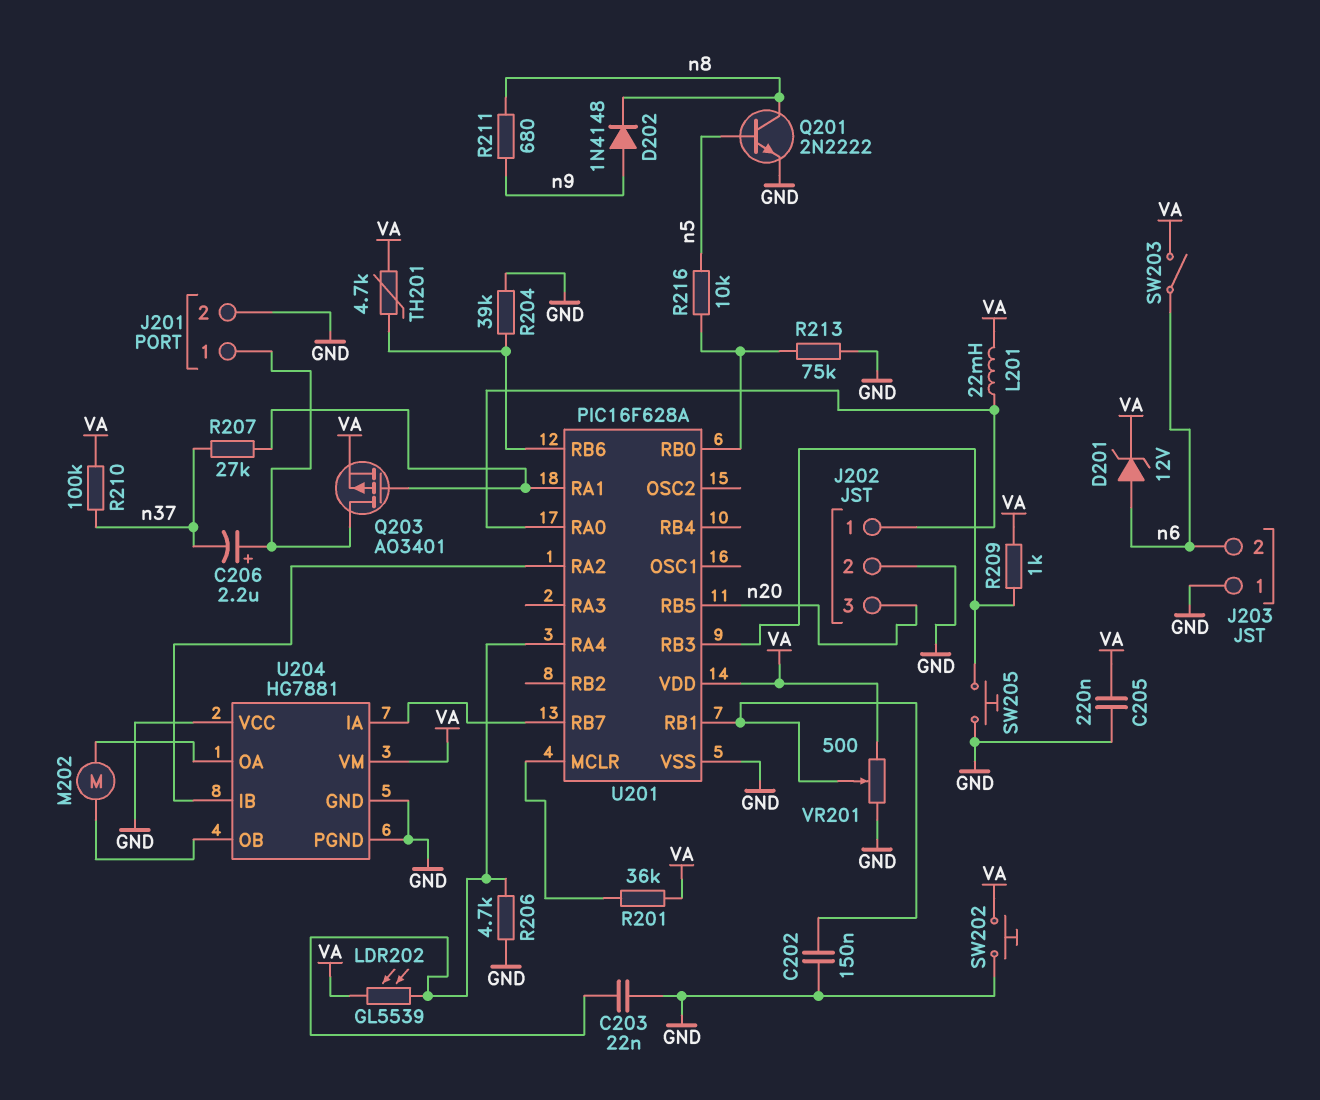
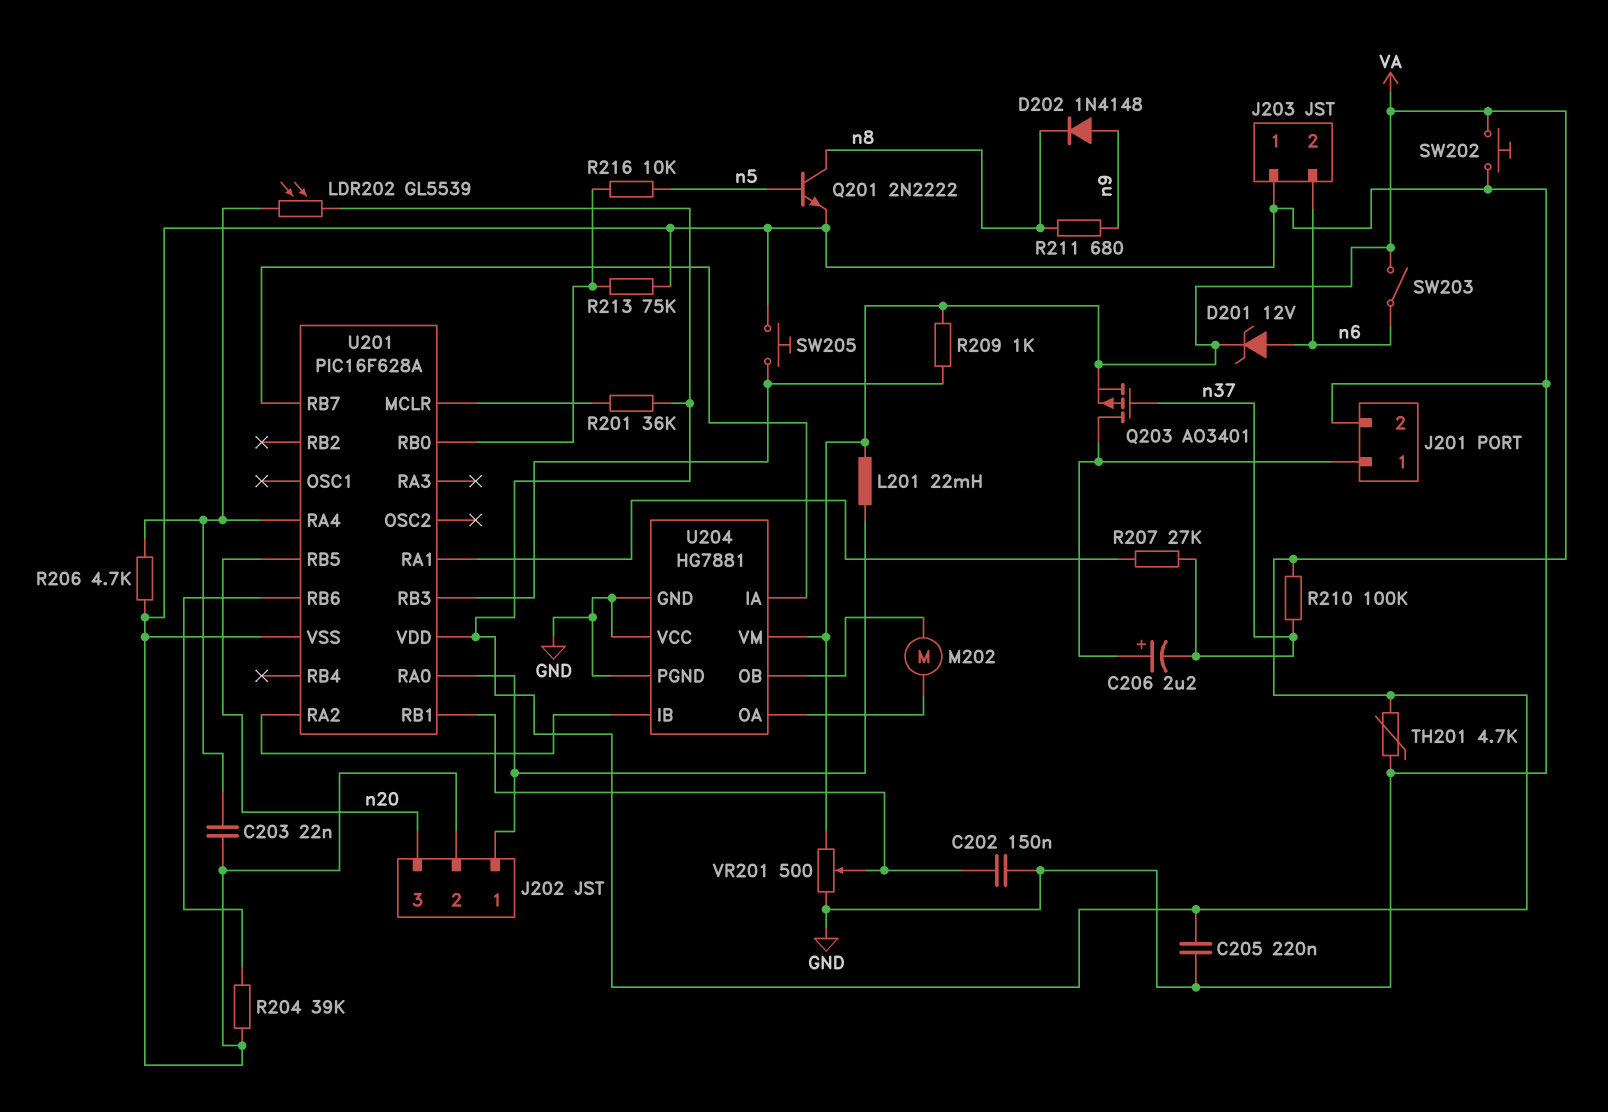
Q203: PMOS AO3401 (G U201/RA1, D J201/1, S VA) -> PMOS AO3401 (G n37, D J201/1, S VA)
TH201: 4.7k (U201/RB6, VA) -> 4.7k (GND, VA)

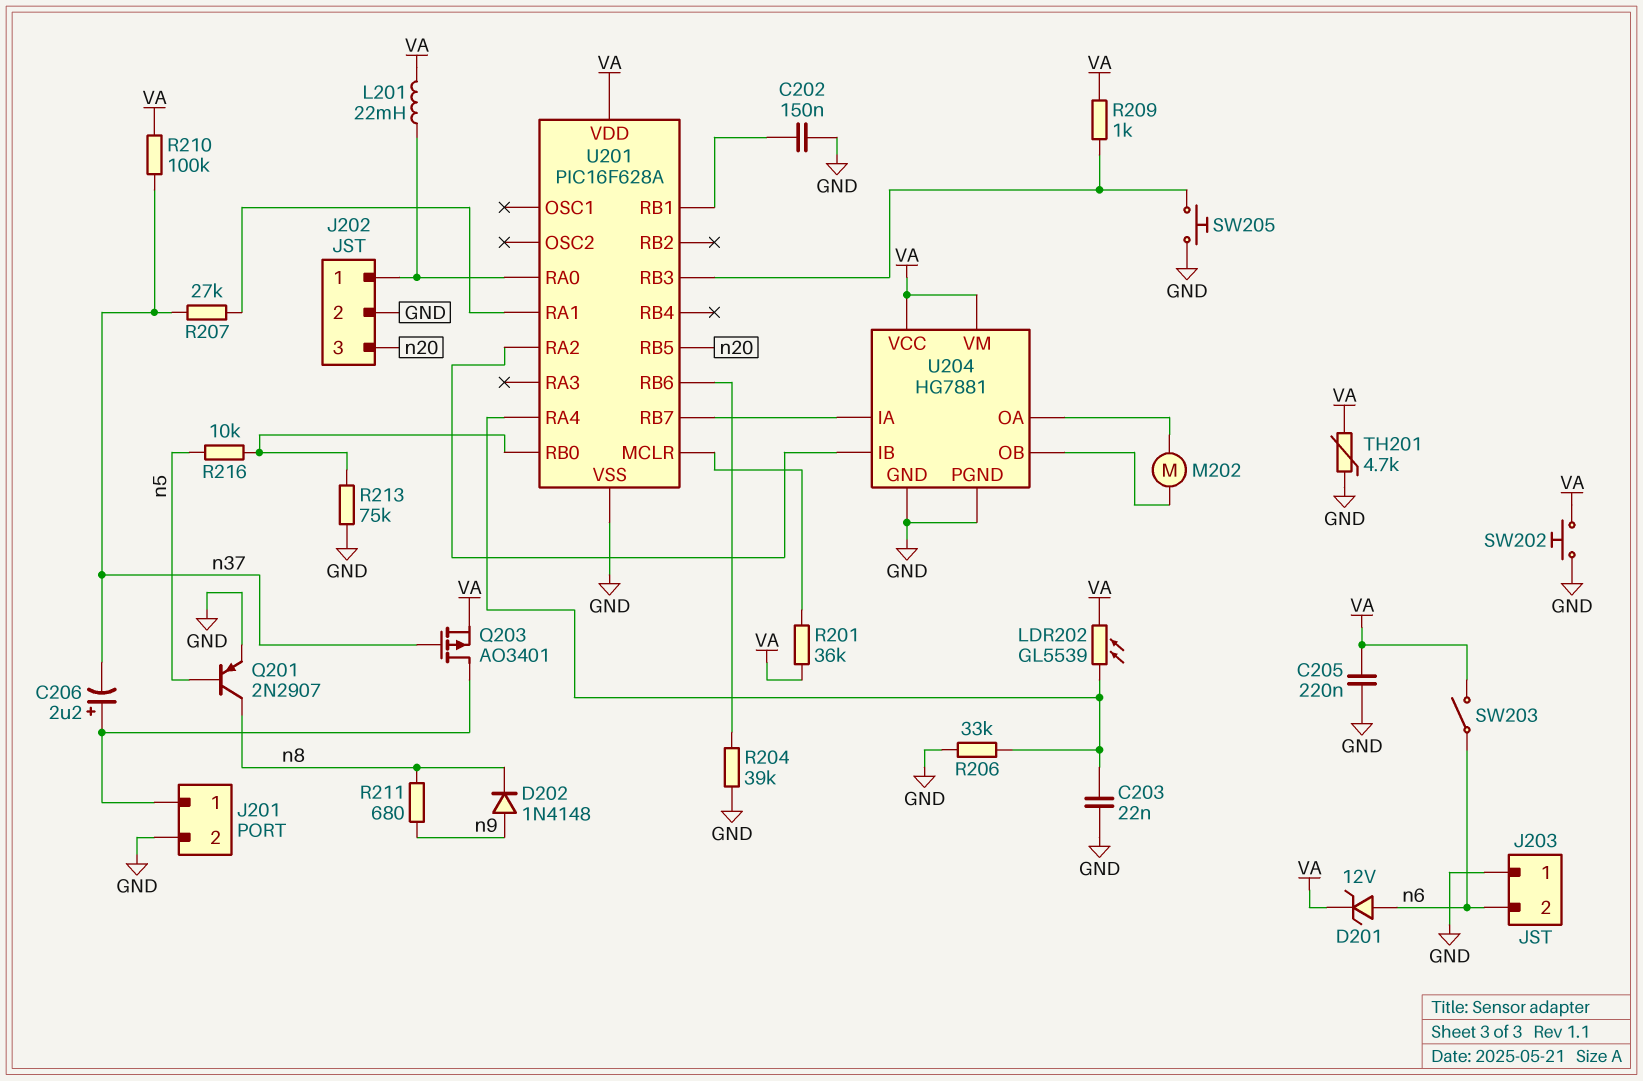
Q201: NPN 2N2222 (B n5, C n8, E GND) -> PNP 2N2907 (B n5, C n8, E GND)
R206: 4.7k (GND, U201/RA4) -> 33k (GND, U201/RA4)
U204 pin VCC: GND -> VA
VR201: 500 (GND, VA, wiper U201/RB1) -> none

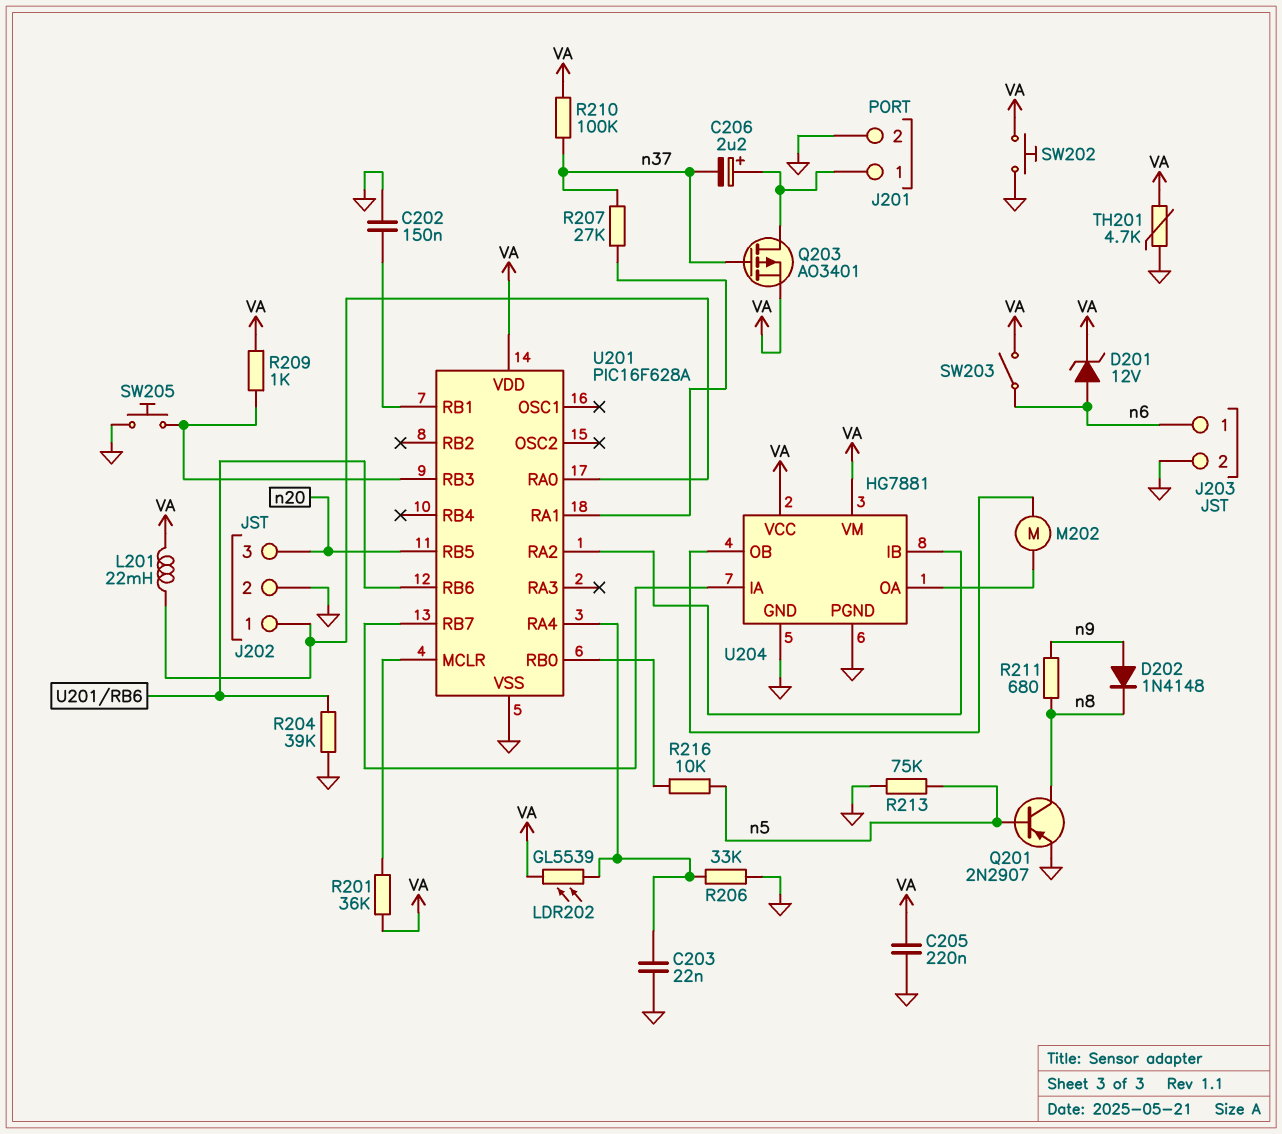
J203 pin 1: GND -> n6
J203 pin 2: n6 -> GND
R213: 75k (GND, U201/RB0) -> 75k (GND, n5)

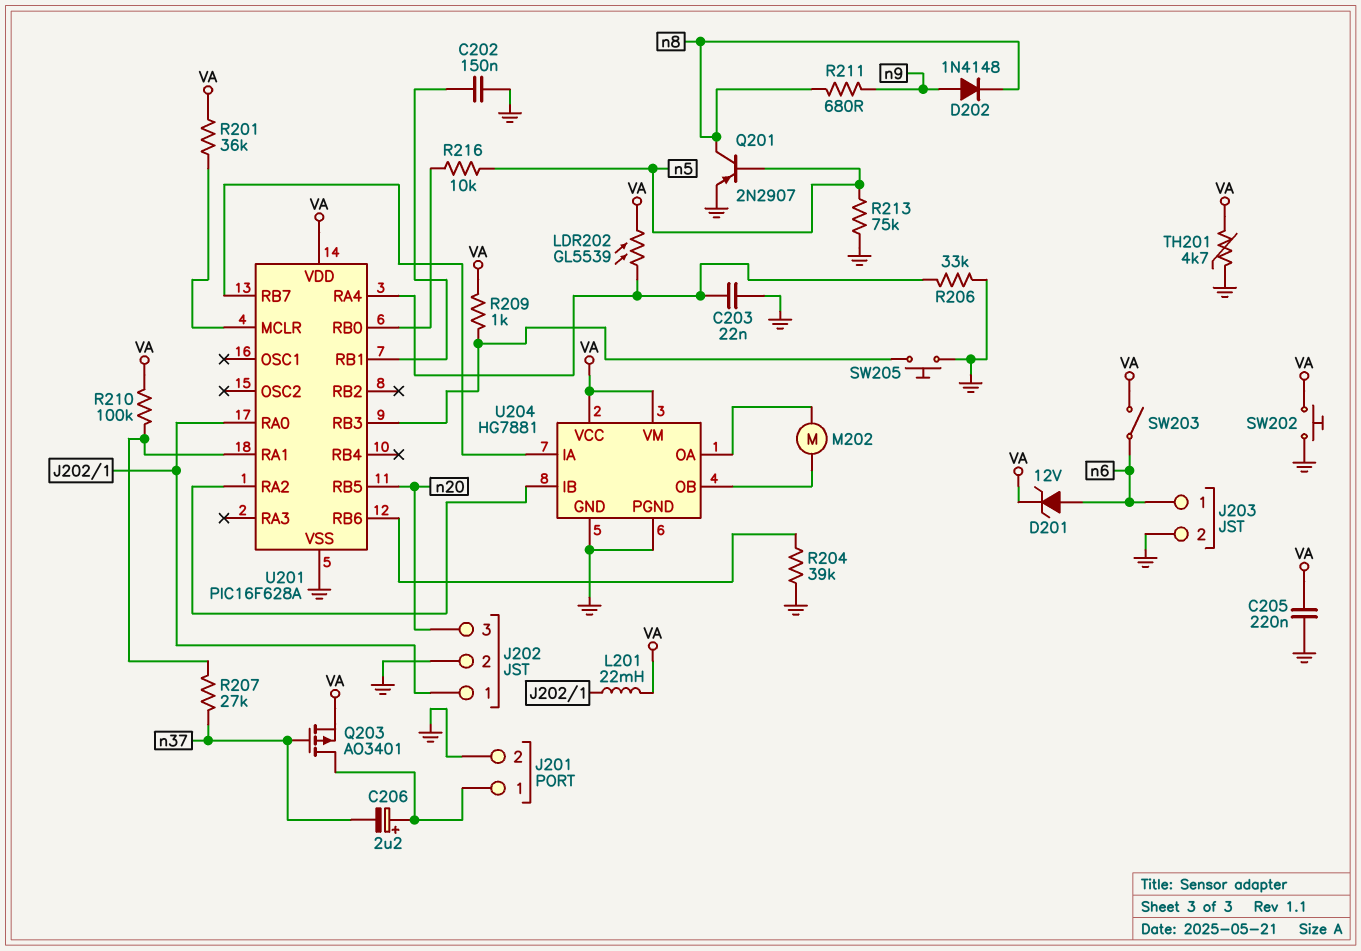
R210: 100k (VA, n37) -> 100k (U201/RA1, VA)

